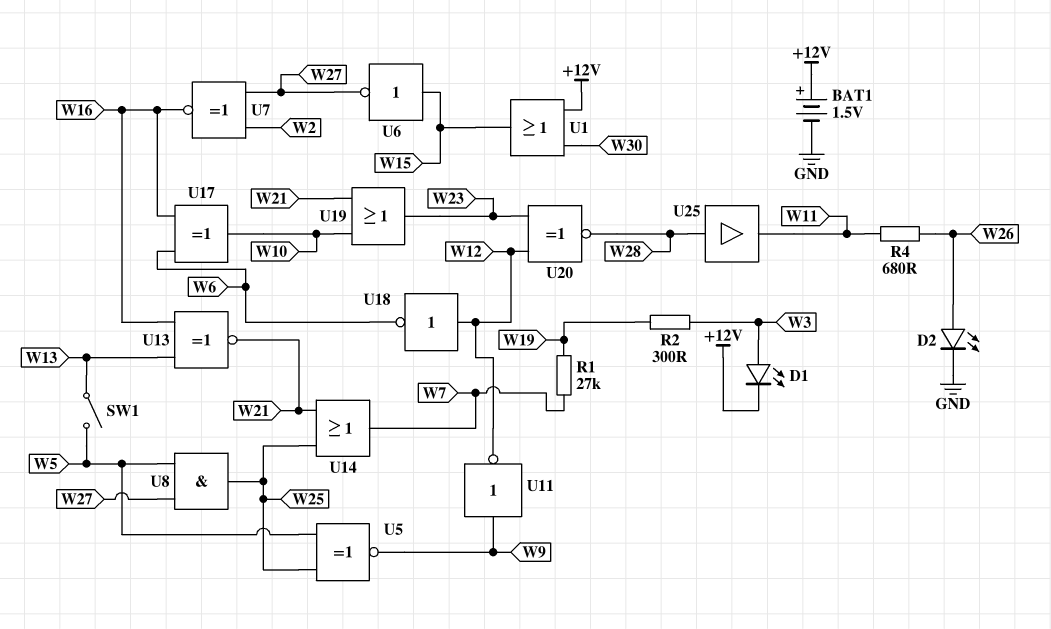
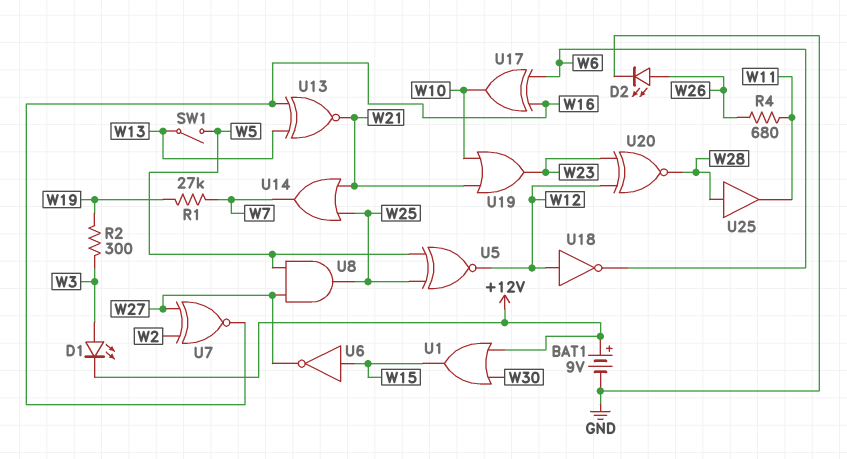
BAT1: 1.5V (plus +12V, minus GND) -> 9V (plus +12V, minus GND)
U5: XNOR (in W5, in W25, out W9) -> XNOR (in W5, in W25, out W12)
U11: NOT (in W9, out W12) -> none

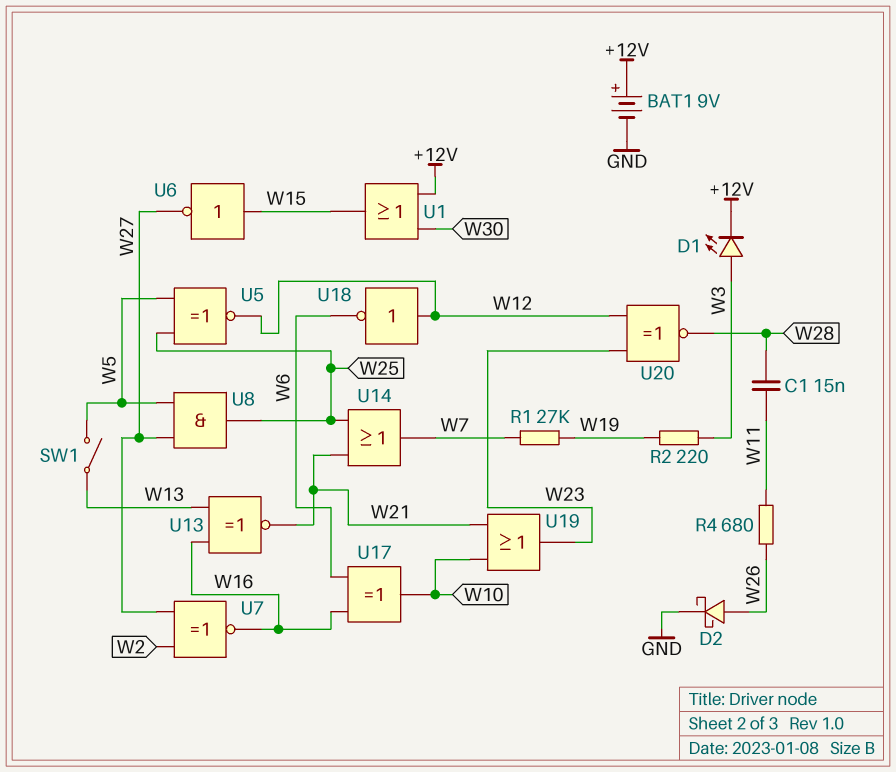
C1: none -> 15nF (W11, W28)
D2: LED (A W26, K GND) -> schottky (A W26, K GND)
R2: 300 (W3, W19) -> 220 (W3, W19)
U25: buffer (in W28, out W11) -> none

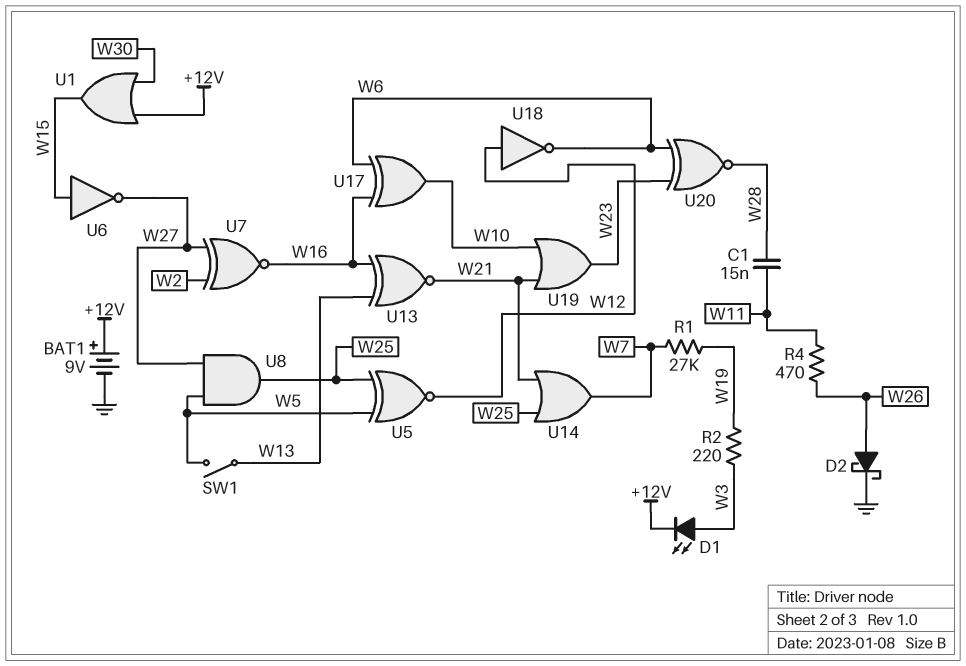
R4: 680 (W11, W26) -> 470 (W11, W26)
U20: XNOR (in W12, in W23, out W28) -> XNOR (in W6, in W23, out W28)

